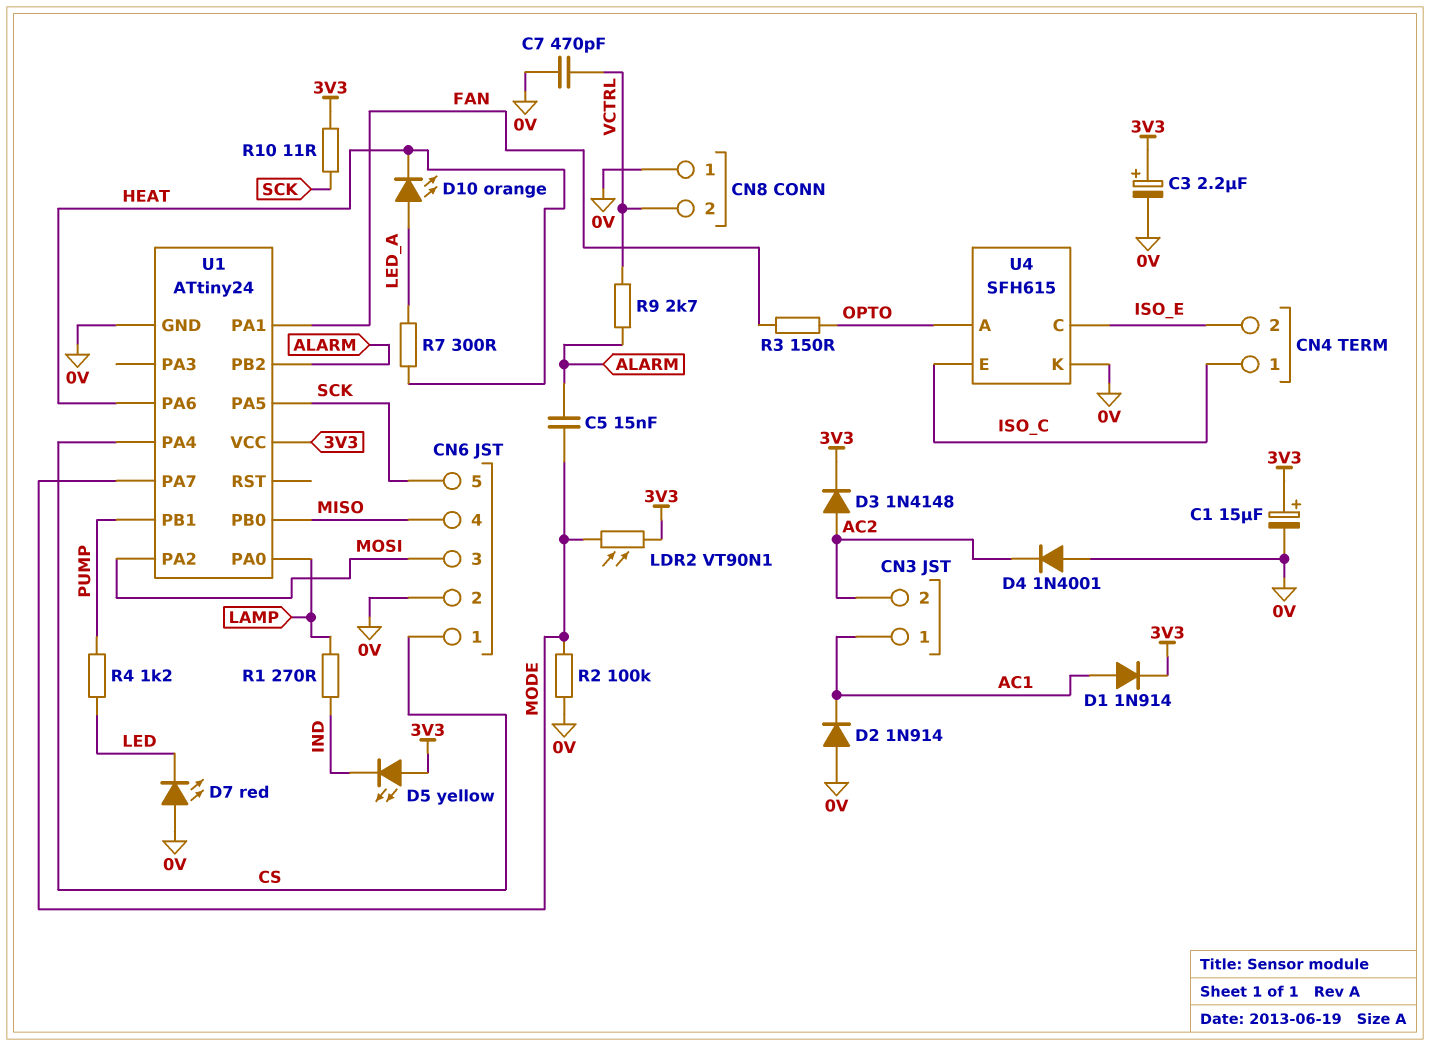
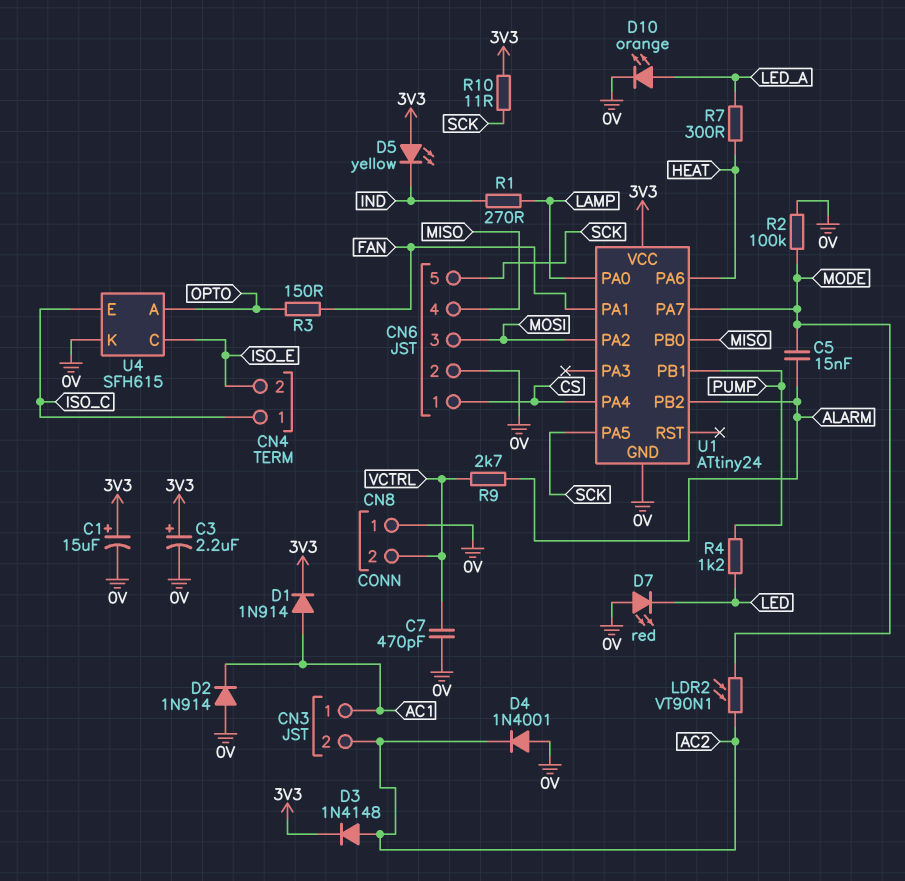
D10: LED orange (A LED_A, K HEAT) -> LED orange (A LED_A, K 0V)
LDR2: VT90N1 (3V3, MODE) -> VT90N1 (AC2, MODE)

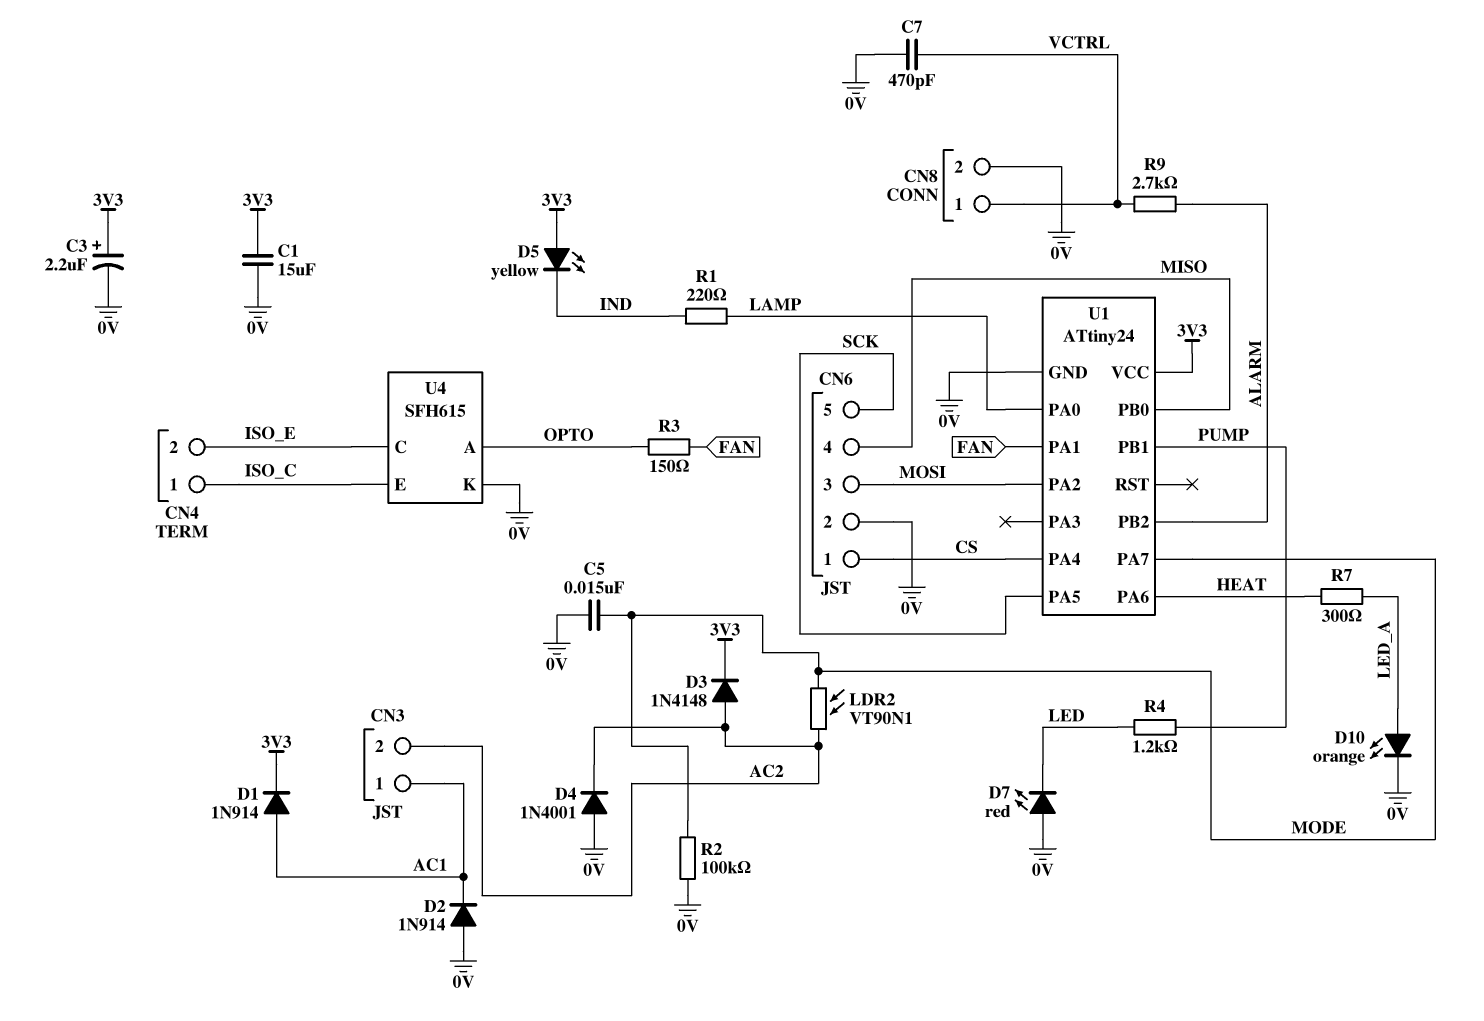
C1: 15uF (plus 3V3, minus 0V) -> 15uF (0V, 3V3)
C5: 15nF (ALARM, MODE) -> 15nF (0V, MODE)
CN8 pin 1: 0V -> VCTRL
CN8 pin 2: VCTRL -> 0V
R1: 270 (IND, LAMP) -> 220 (IND, LAMP)
R10: 11 (3V3, SCK) -> none

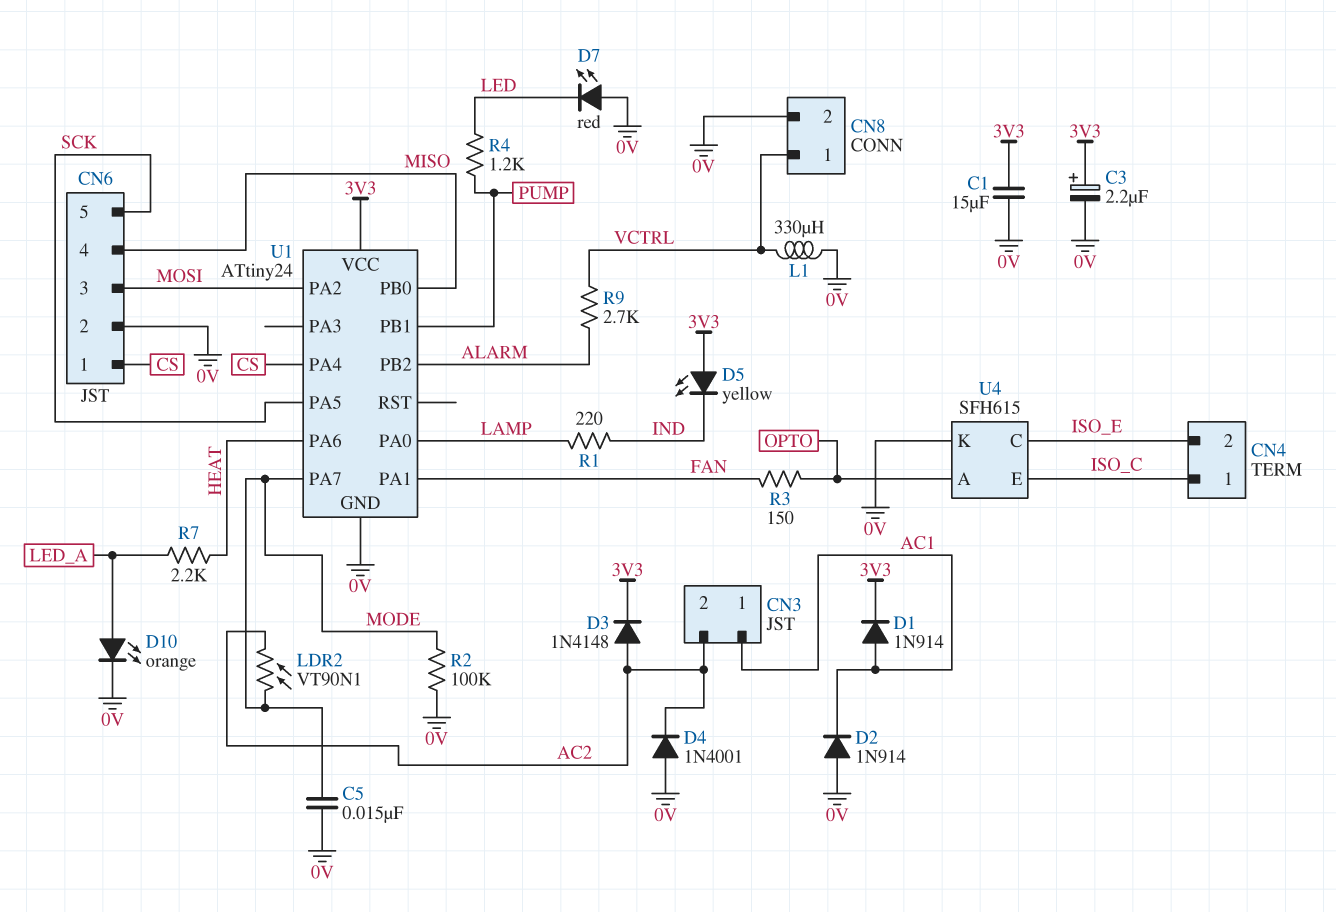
C7: 470pF (0V, VCTRL) -> none
L1: none -> 330uH (0V, VCTRL)
R7: 300 (HEAT, LED_A) -> 2.2k (HEAT, LED_A)

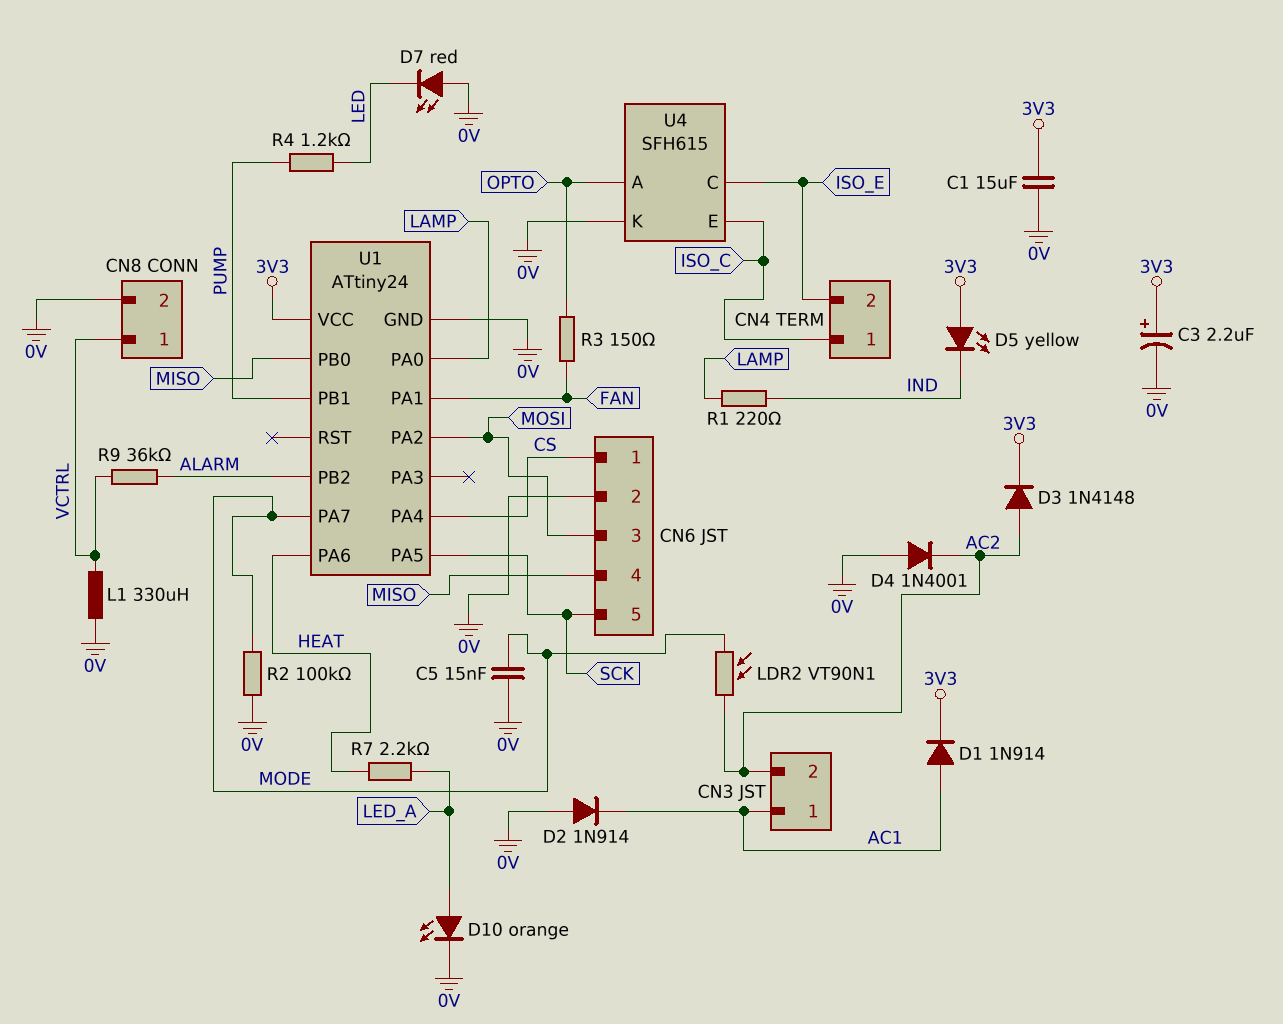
R9: 2.7k (ALARM, VCTRL) -> 36k (ALARM, VCTRL)

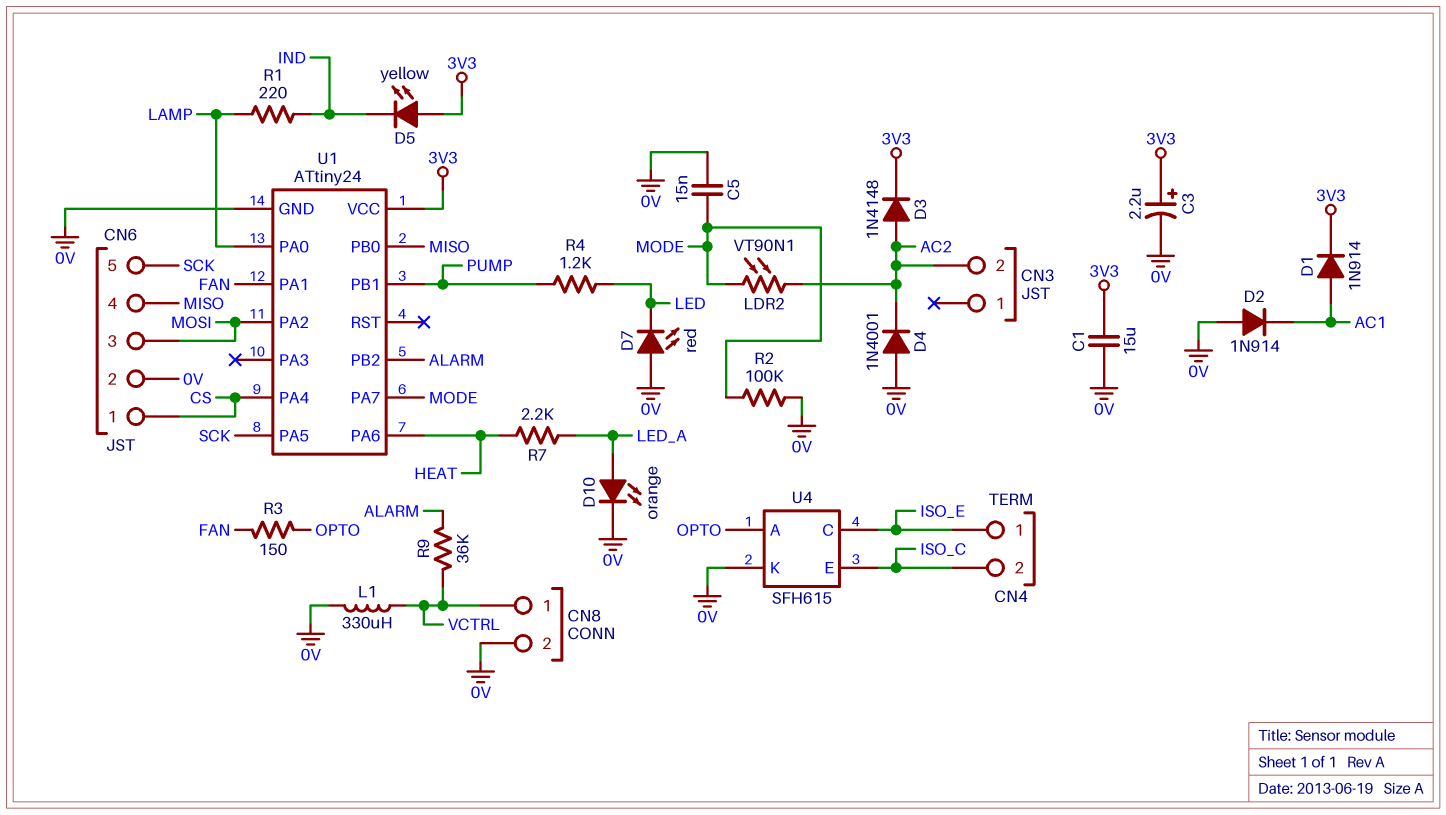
CN3 pin 1: AC1 -> none
CN4 pin 1: ISO_C -> ISO_E
CN4 pin 2: ISO_E -> ISO_C

